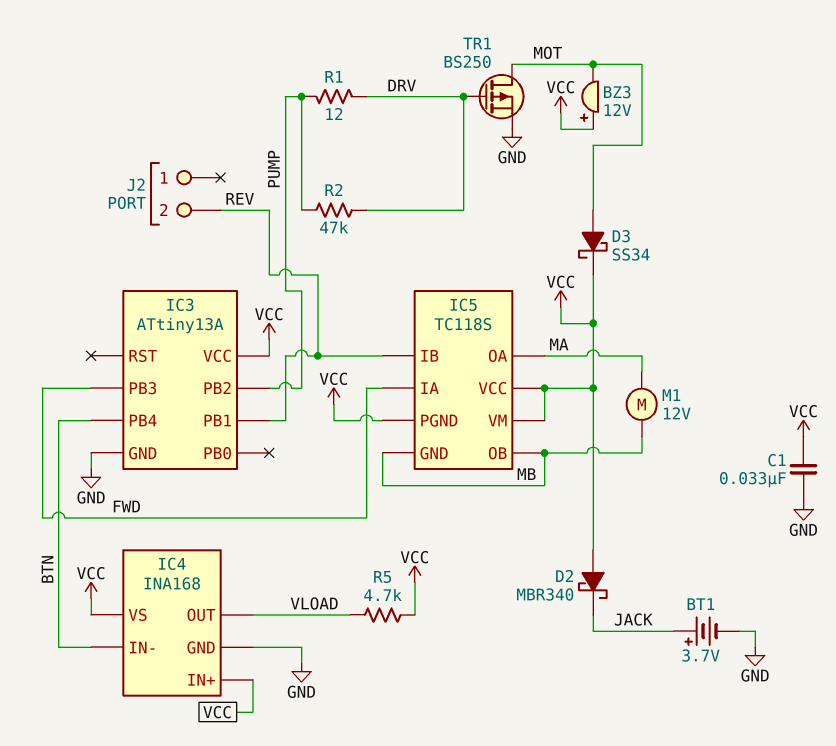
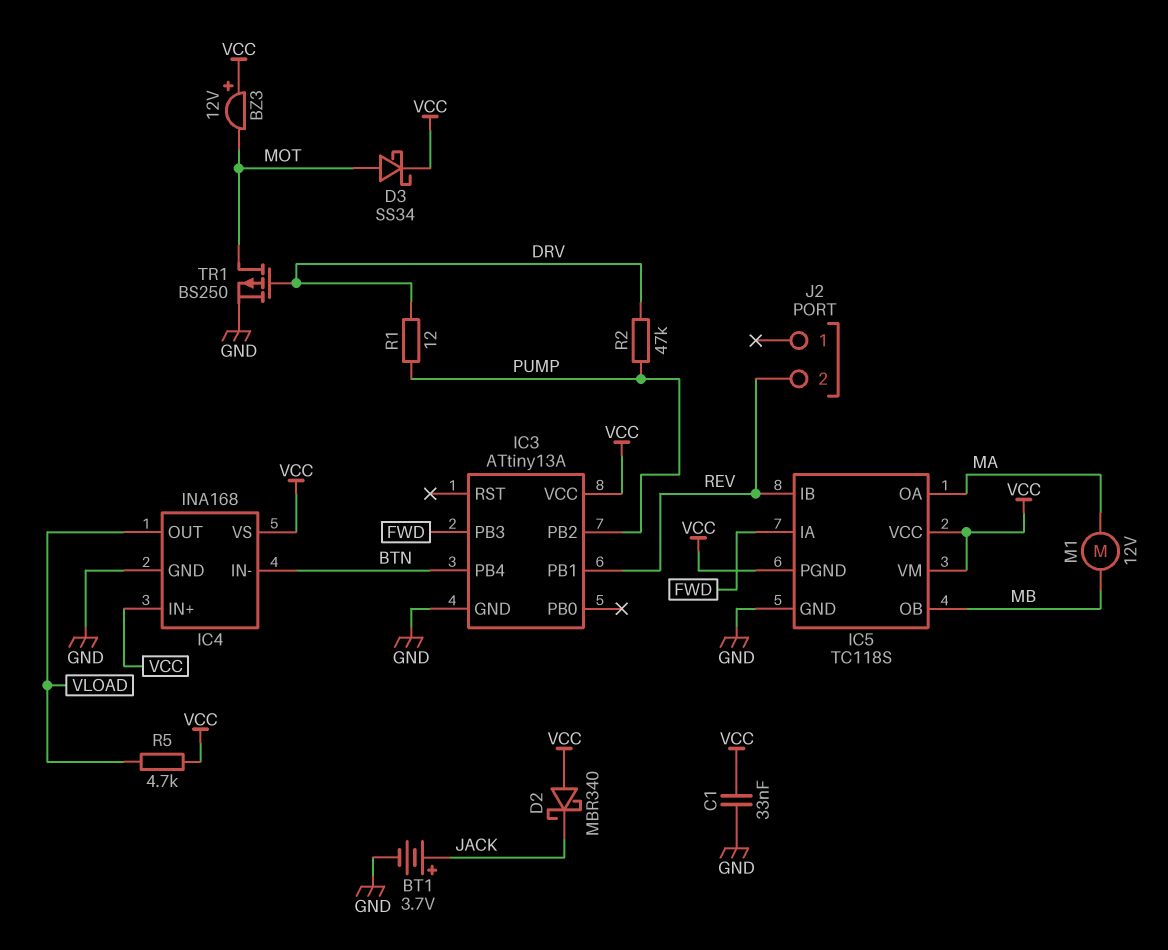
IC5 pin GND: MB -> GND

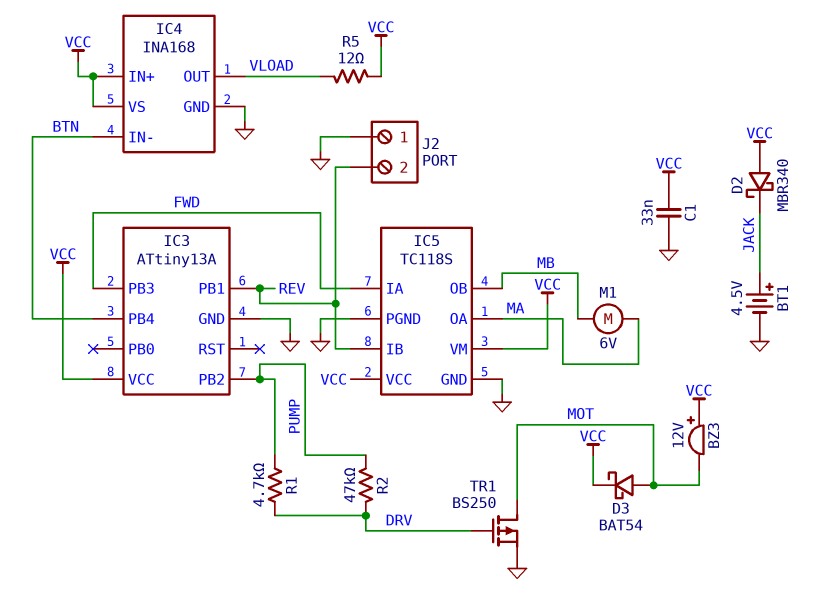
BT1: 3.7V (plus JACK, minus GND) -> 4.5V (plus JACK, minus GND)
D3: schottky SS34 (A MOT, K VCC) -> schottky BAT54 (A MOT, K VCC)
IC5 pin PGND: VCC -> GND
J2 pin 1: none -> GND
M1: motor 12V (MA, MB) -> motor 6V (MA, MB)
R1: 12 (DRV, PUMP) -> 4.7k (DRV, PUMP)
R5: 4.7k (VCC, VLOAD) -> 12 (VCC, VLOAD)

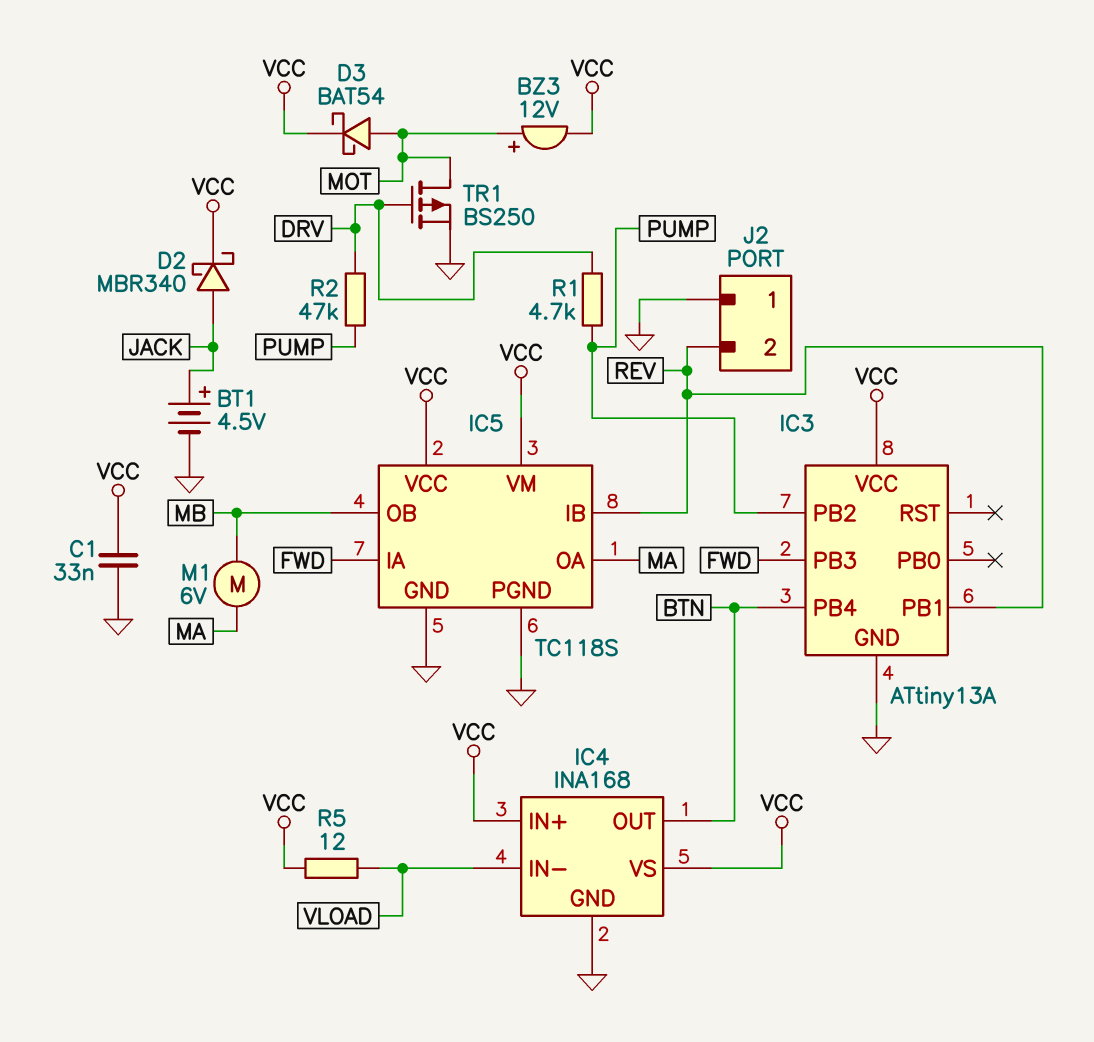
BZ3: buzzer 12V (plus VCC, minus MOT) -> buzzer 12V (plus MOT, minus VCC)
D2: schottky MBR340 (A VCC, K JACK) -> schottky MBR340 (A JACK, K VCC)
IC4 pin IN-: BTN -> VLOAD
IC4 pin OUT: VLOAD -> BTN

